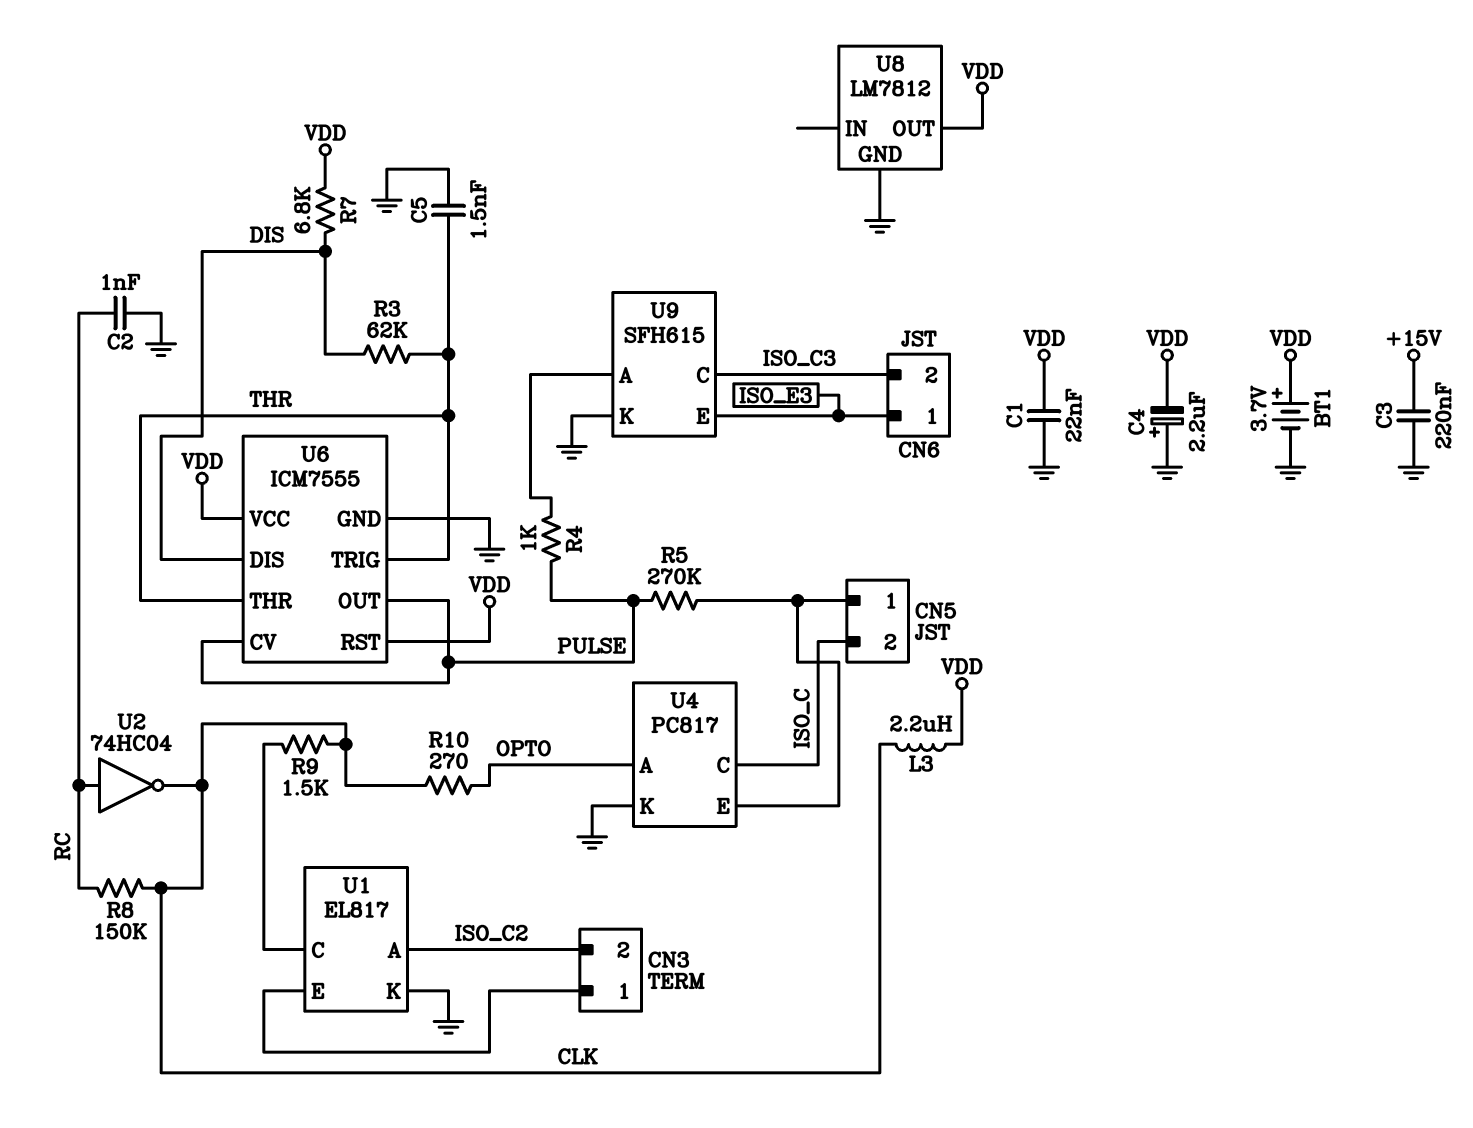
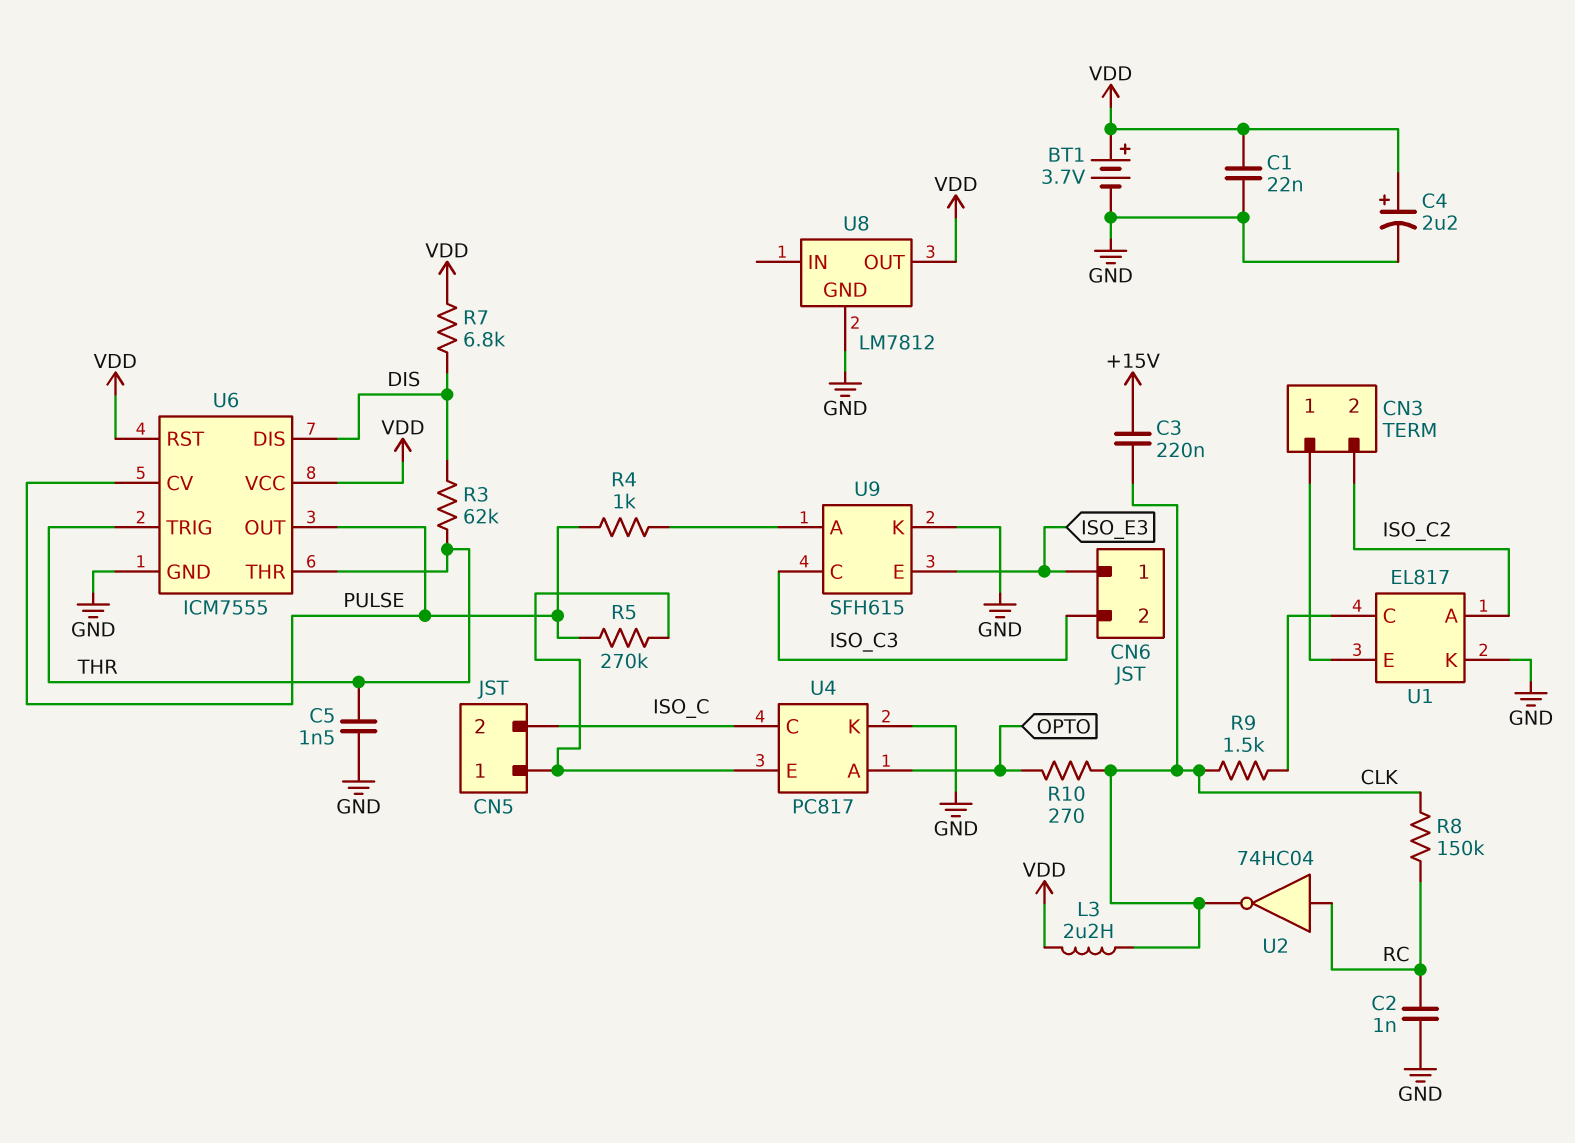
C3: 220nF (+15V, GND) -> 220nF (+15V, CLK)
C4: 2.2uF (plus GND, minus VDD) -> 2.2uF (plus VDD, minus GND)

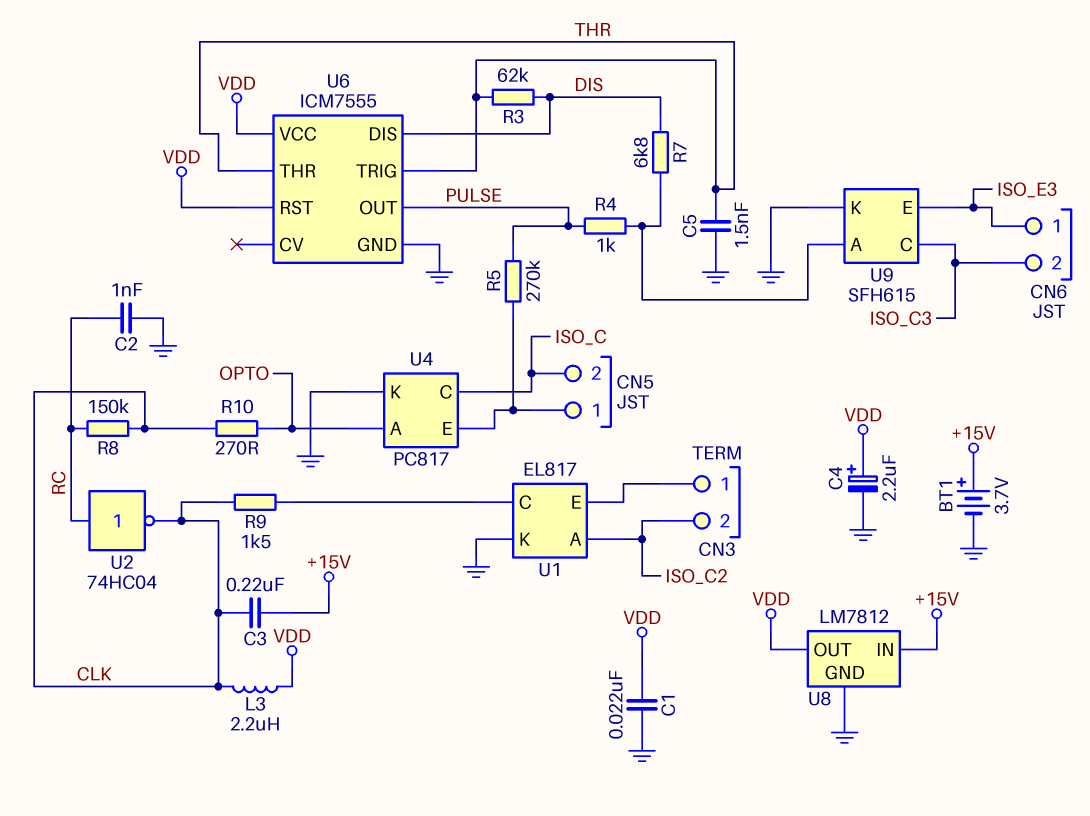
BT1: 3.7V (plus VDD, minus GND) -> 3.7V (plus +15V, minus GND)
R7: 6.8k (DIS, VDD) -> 6.8k (DIS, U9/A)
U6 pin CV: PULSE -> none
U8 pin IN: none -> +15V

